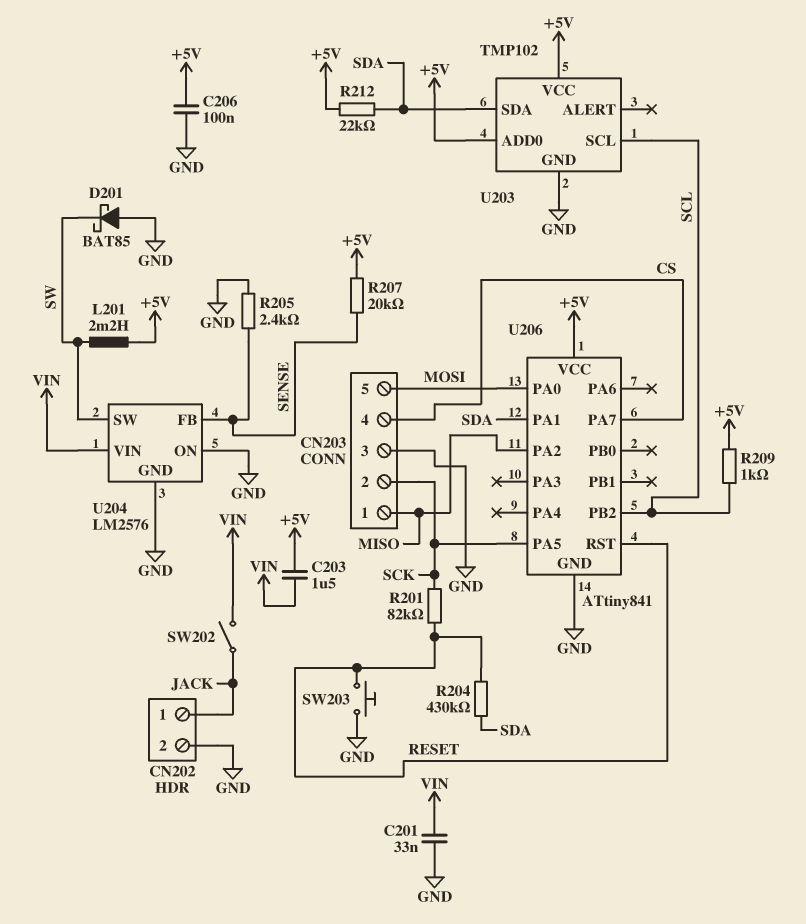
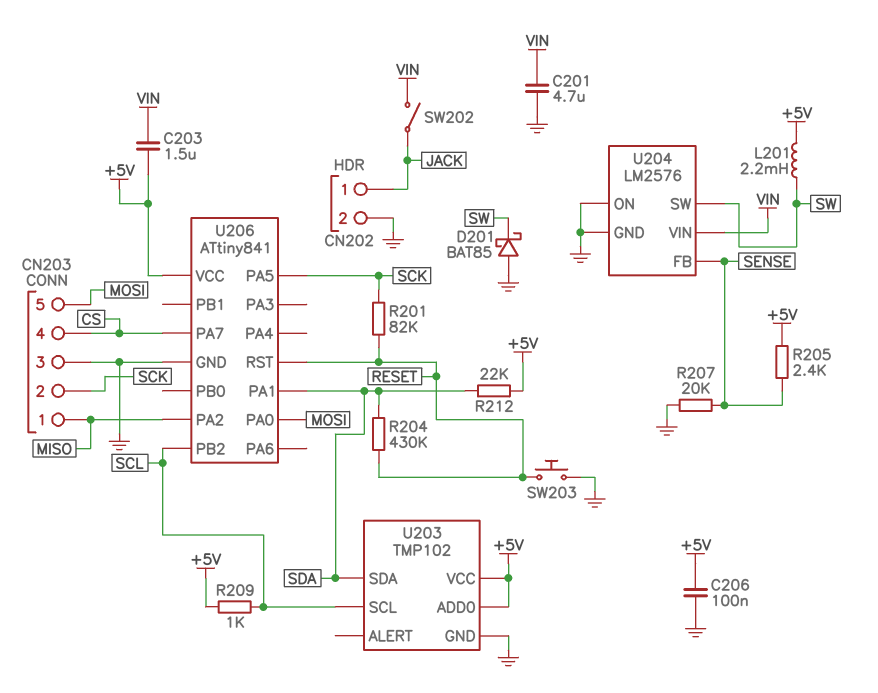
C201: 33nF (GND, VIN) -> 4.7uF (GND, VIN)
R205: 2.4k (GND, SENSE) -> 2.4k (+5V, SENSE)
R207: 20k (+5V, SENSE) -> 20k (GND, SENSE)

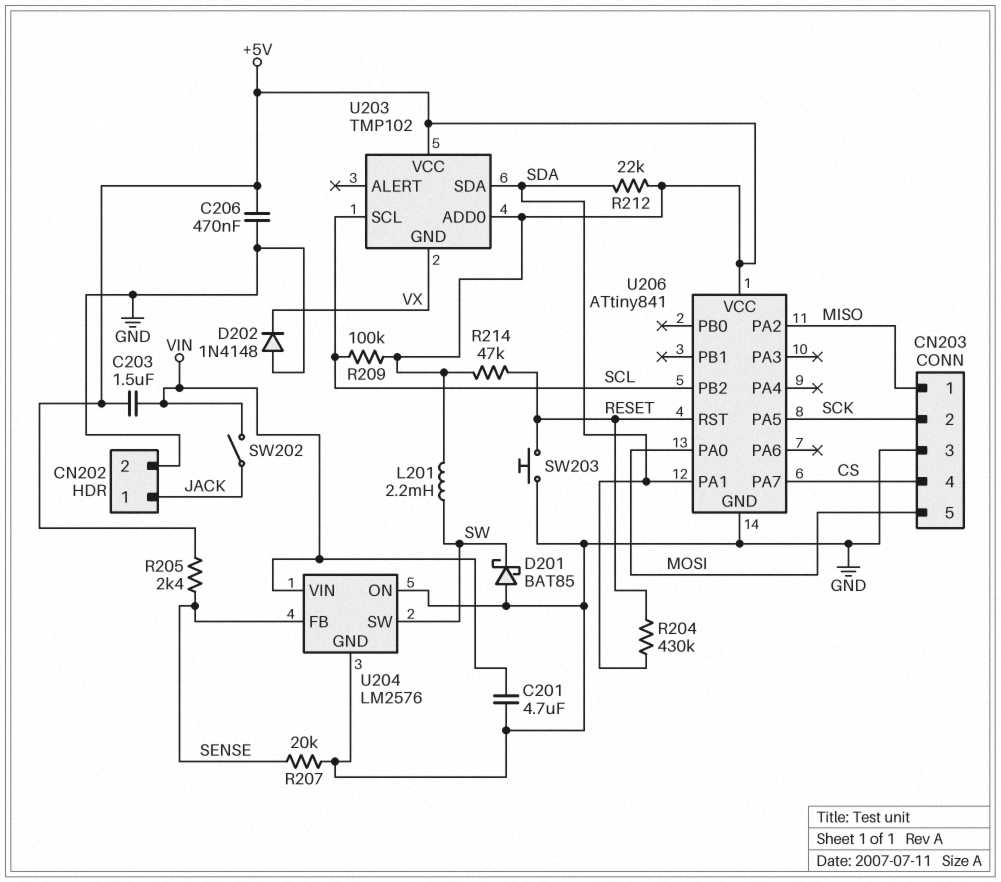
C206: 100nF (+5V, GND) -> 470nF (+5V, GND)
D202: none -> diode 1N4148 (A GND, K VX)
R201: 82k (RESET, SCK) -> none
R209: 1k (+5V, SCL) -> 100k (+5V, SCL)
R214: none -> 47k (+5V, RESET)
U203 pin GND: GND -> VX

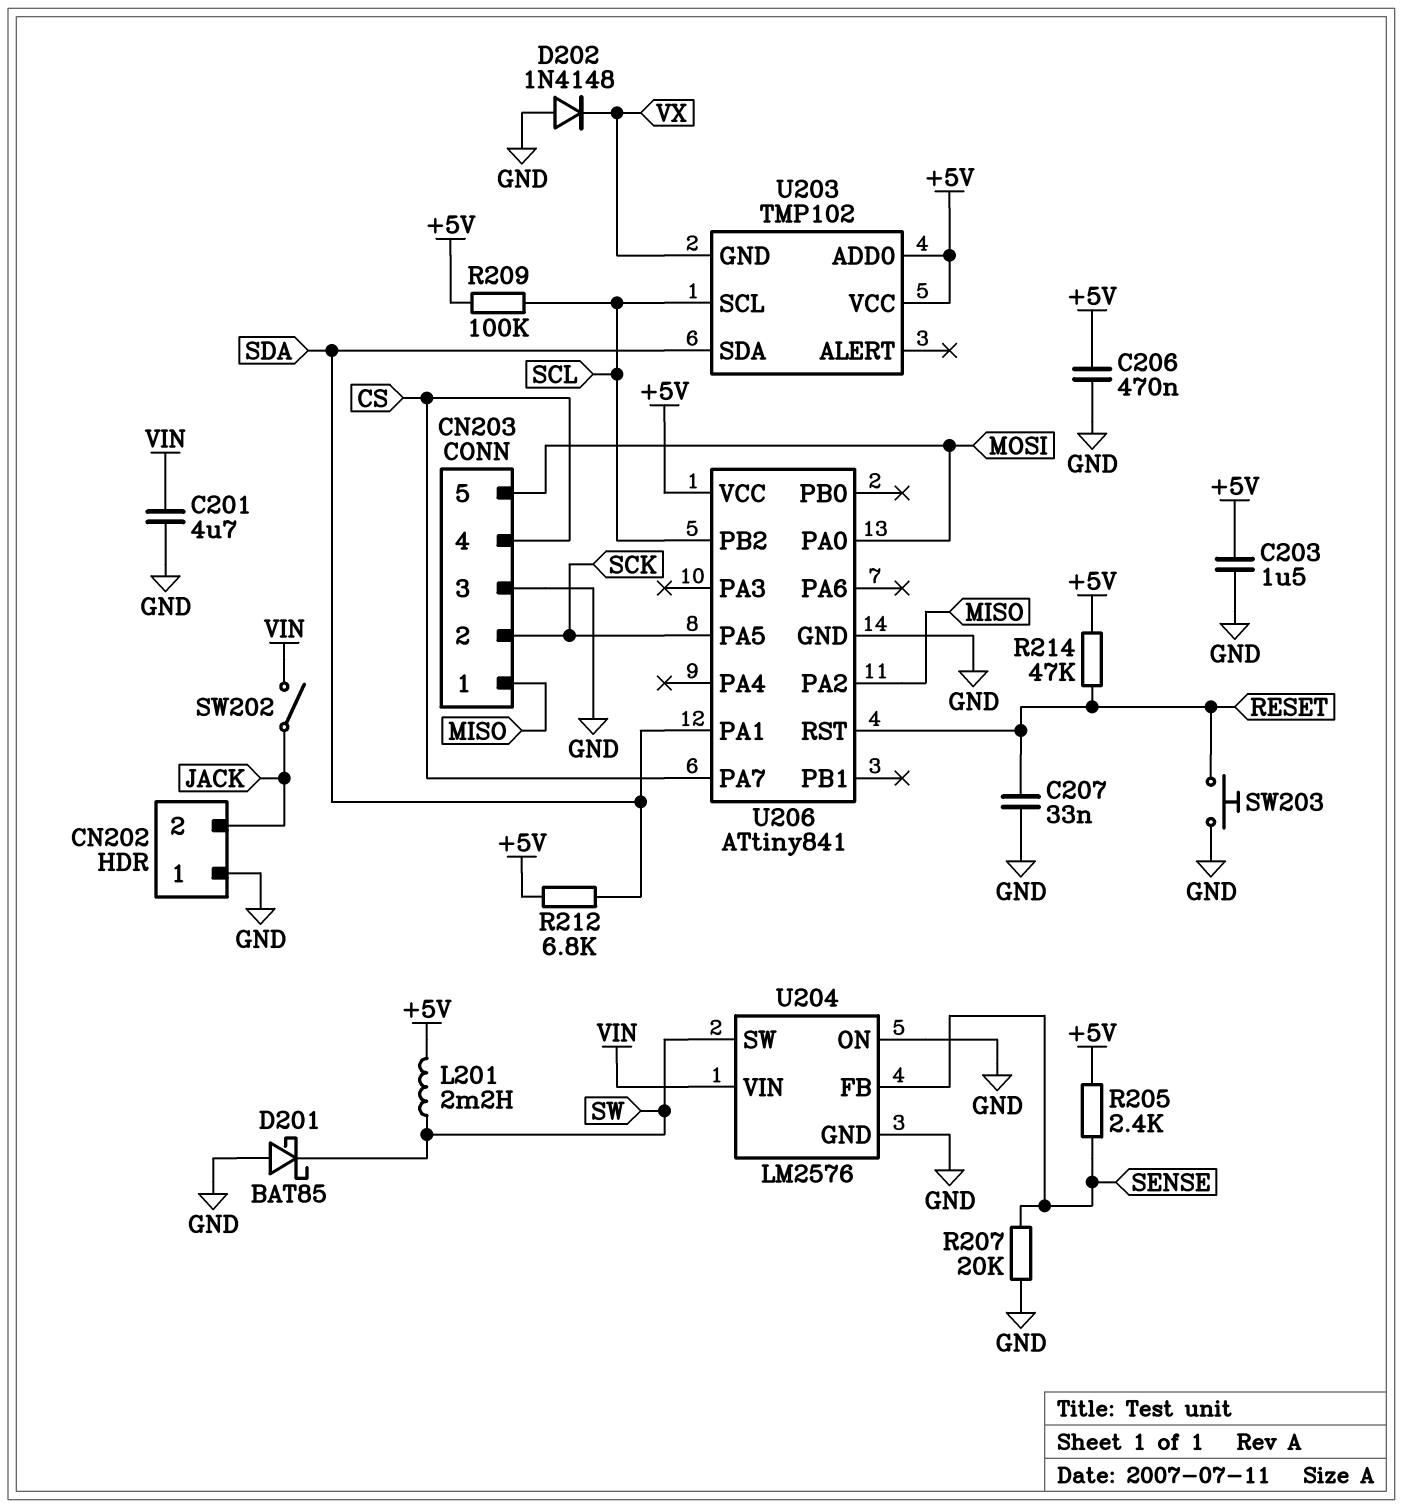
C203: 1.5uF (+5V, VIN) -> 1.5uF (+5V, GND)
C207: none -> 33nF (GND, RESET)
CN202 pin 1: JACK -> GND
CN202 pin 2: GND -> JACK
R204: 430k (RESET, SDA) -> none
R212: 22k (+5V, SDA) -> 6.8k (+5V, SDA)

